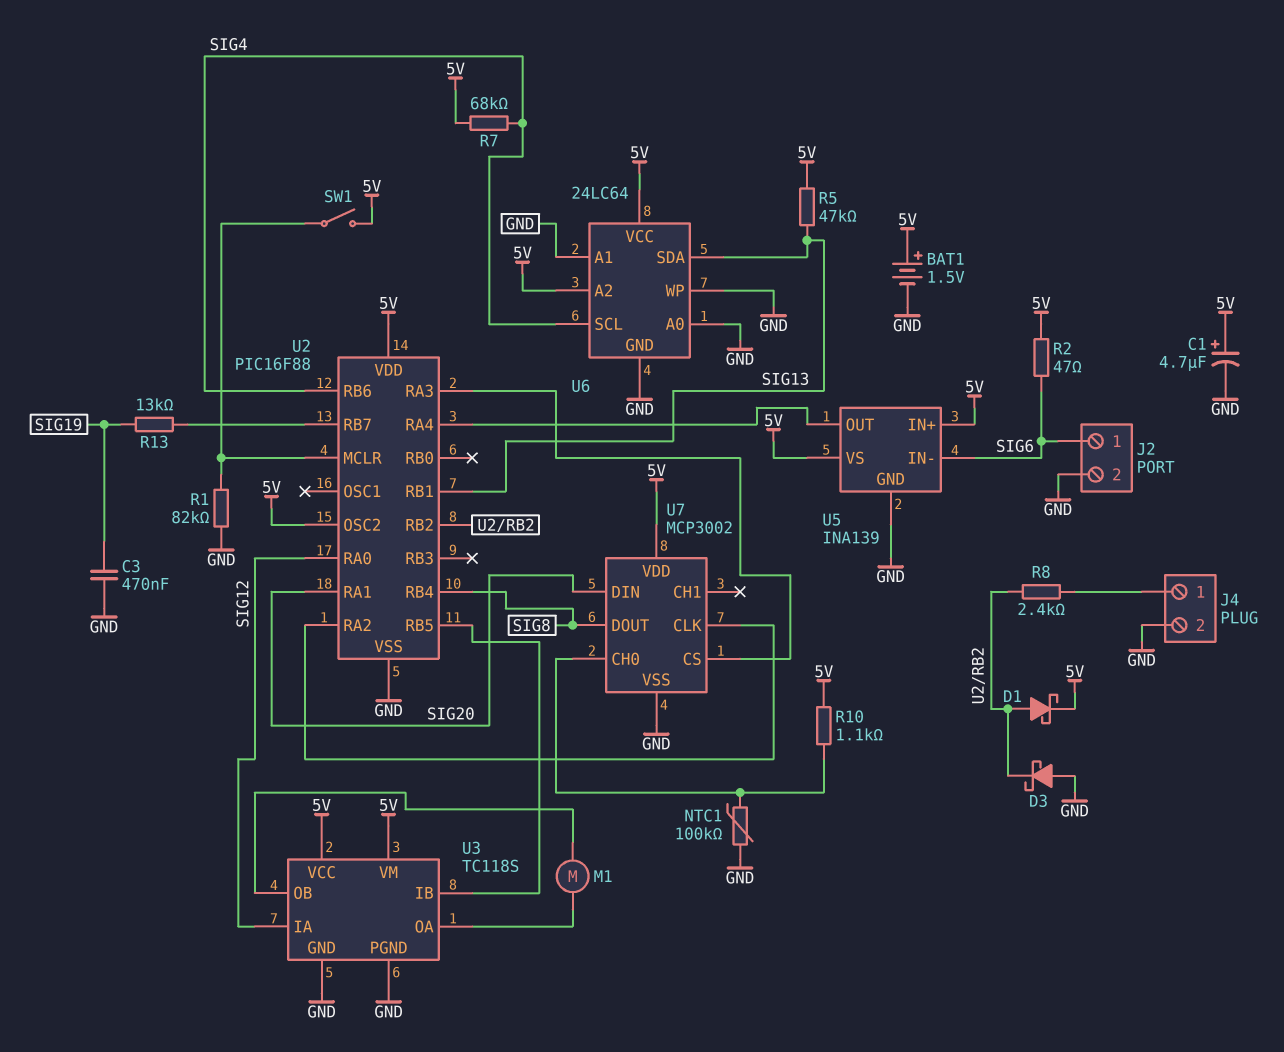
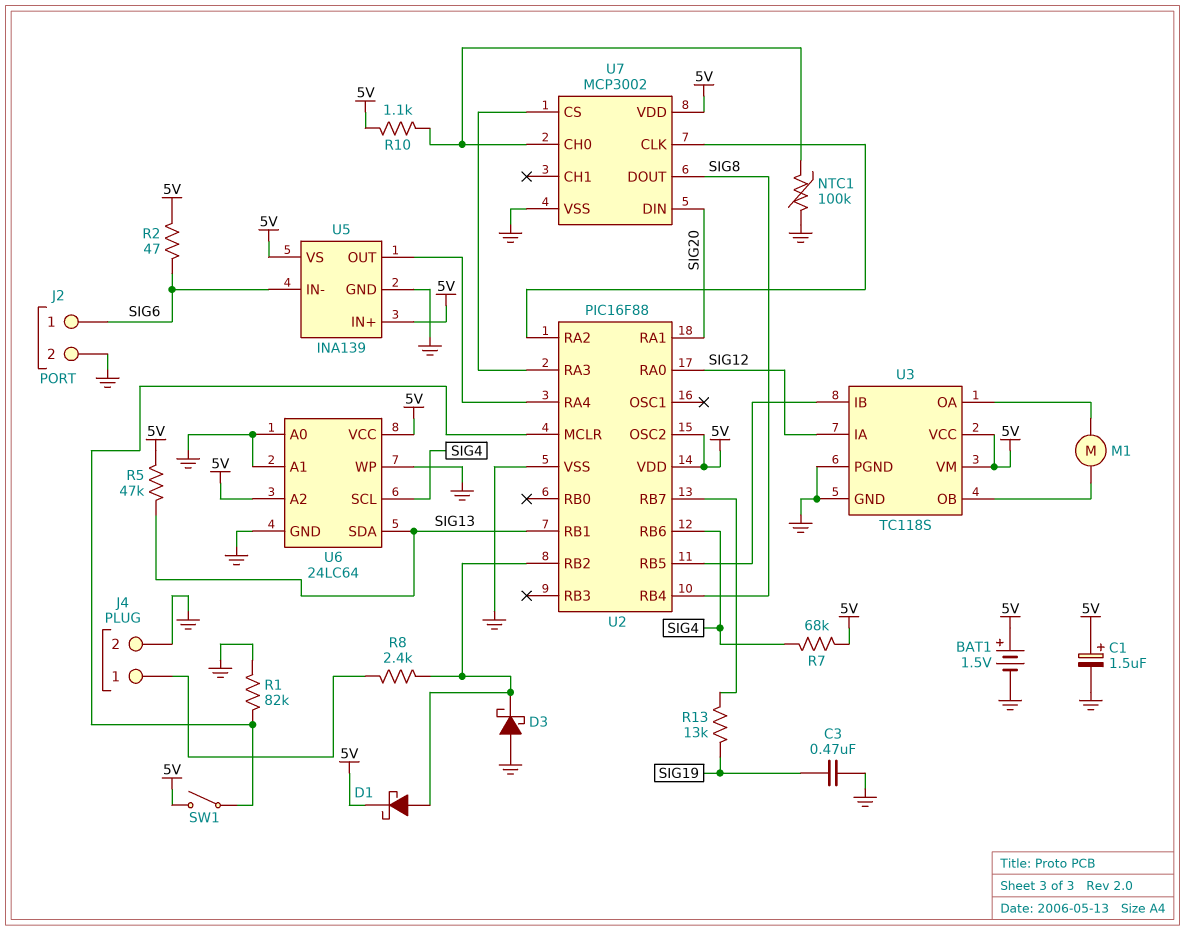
C1: 4.7uF (plus 5V, minus GND) -> 1.5uF (plus 5V, minus GND)

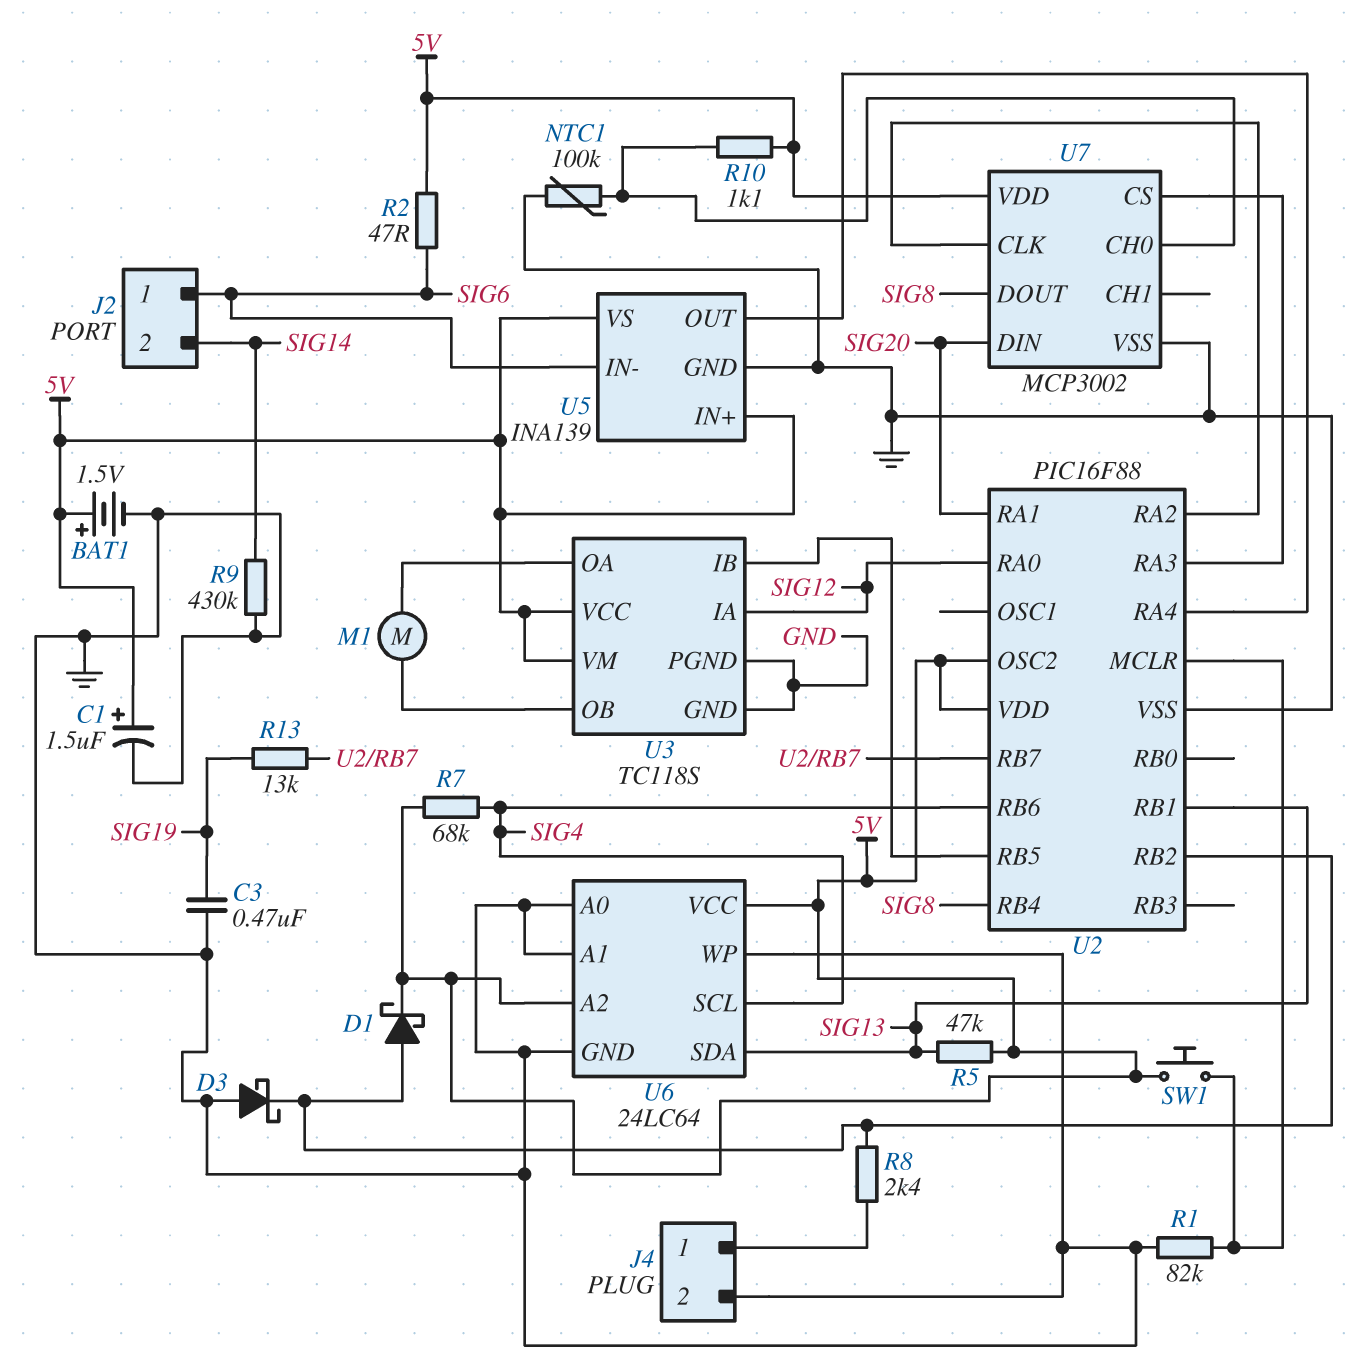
J2 pin 2: GND -> SIG14
R9: none -> 430k (GND, SIG14)
SW1: switch (5V, U2/MCLR) -> button (5V, U2/MCLR)

